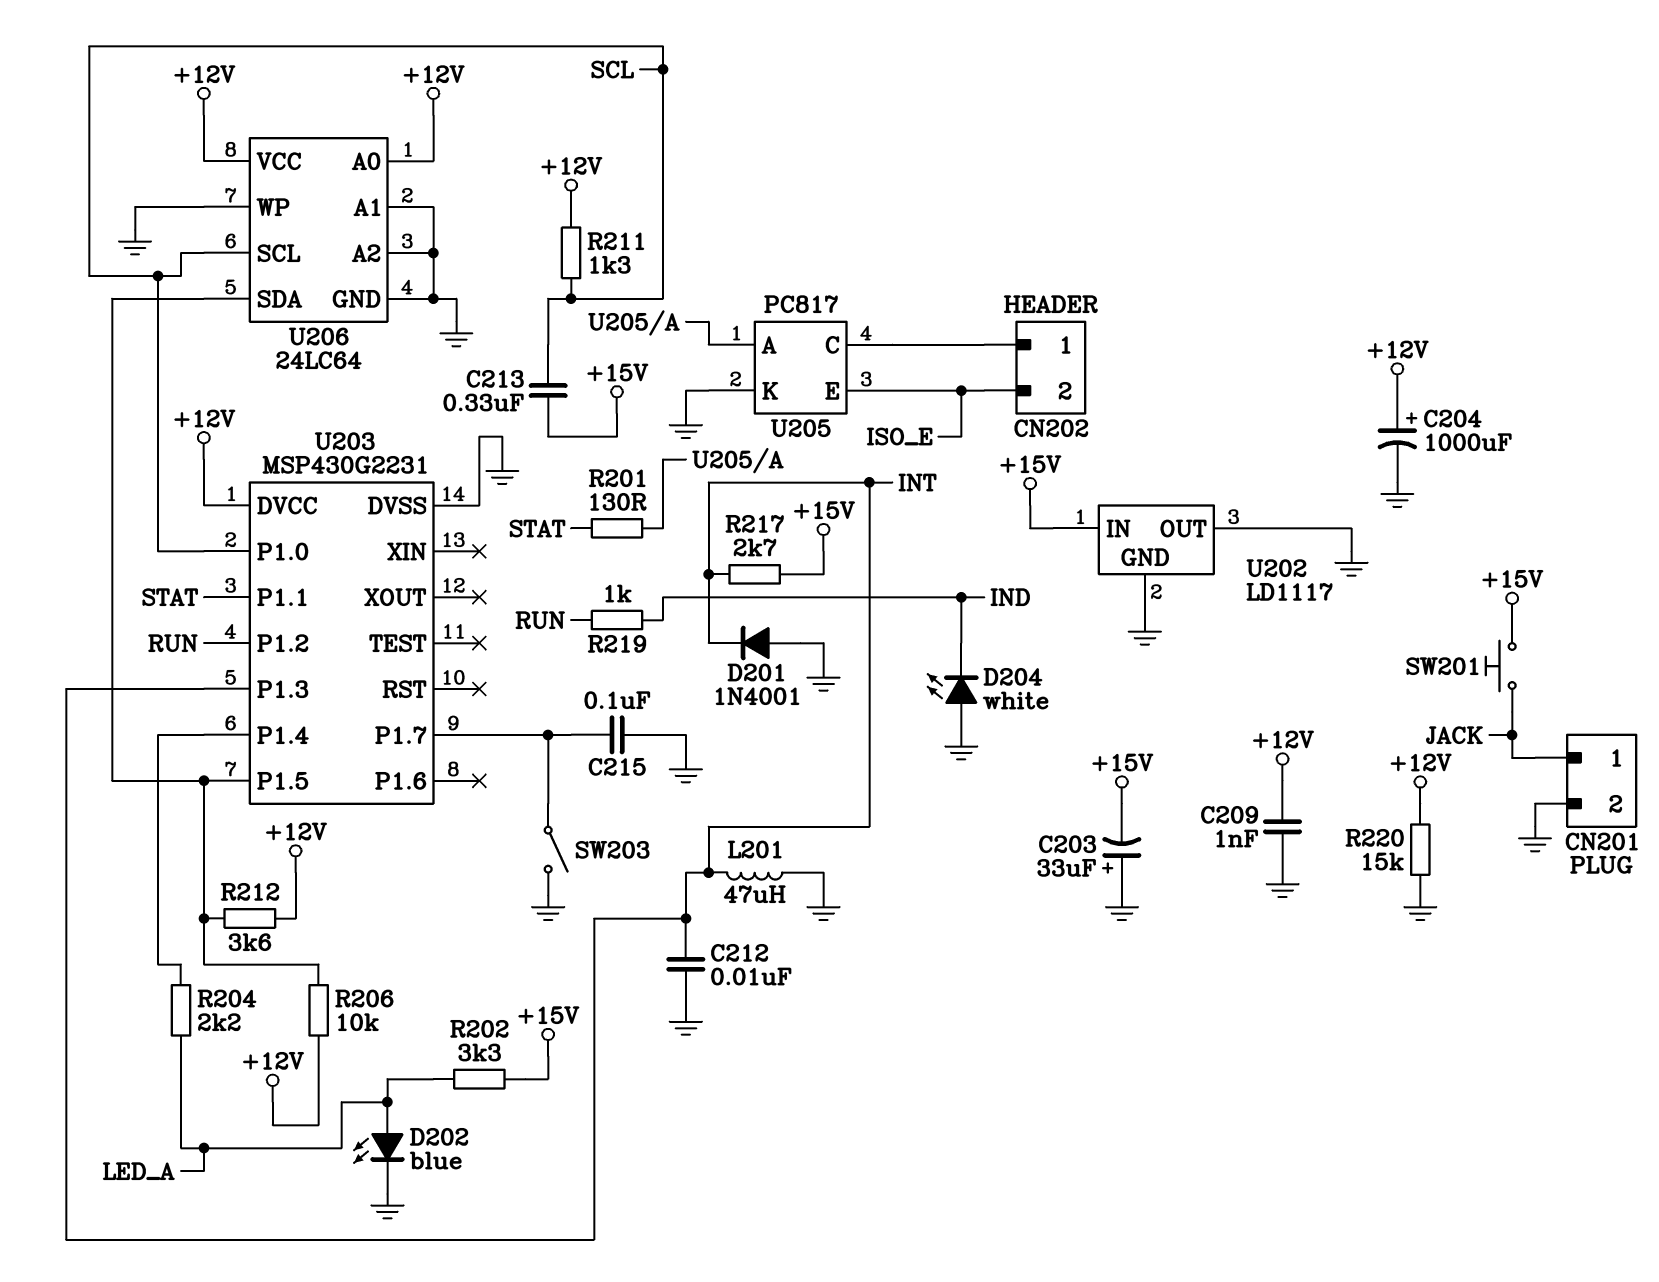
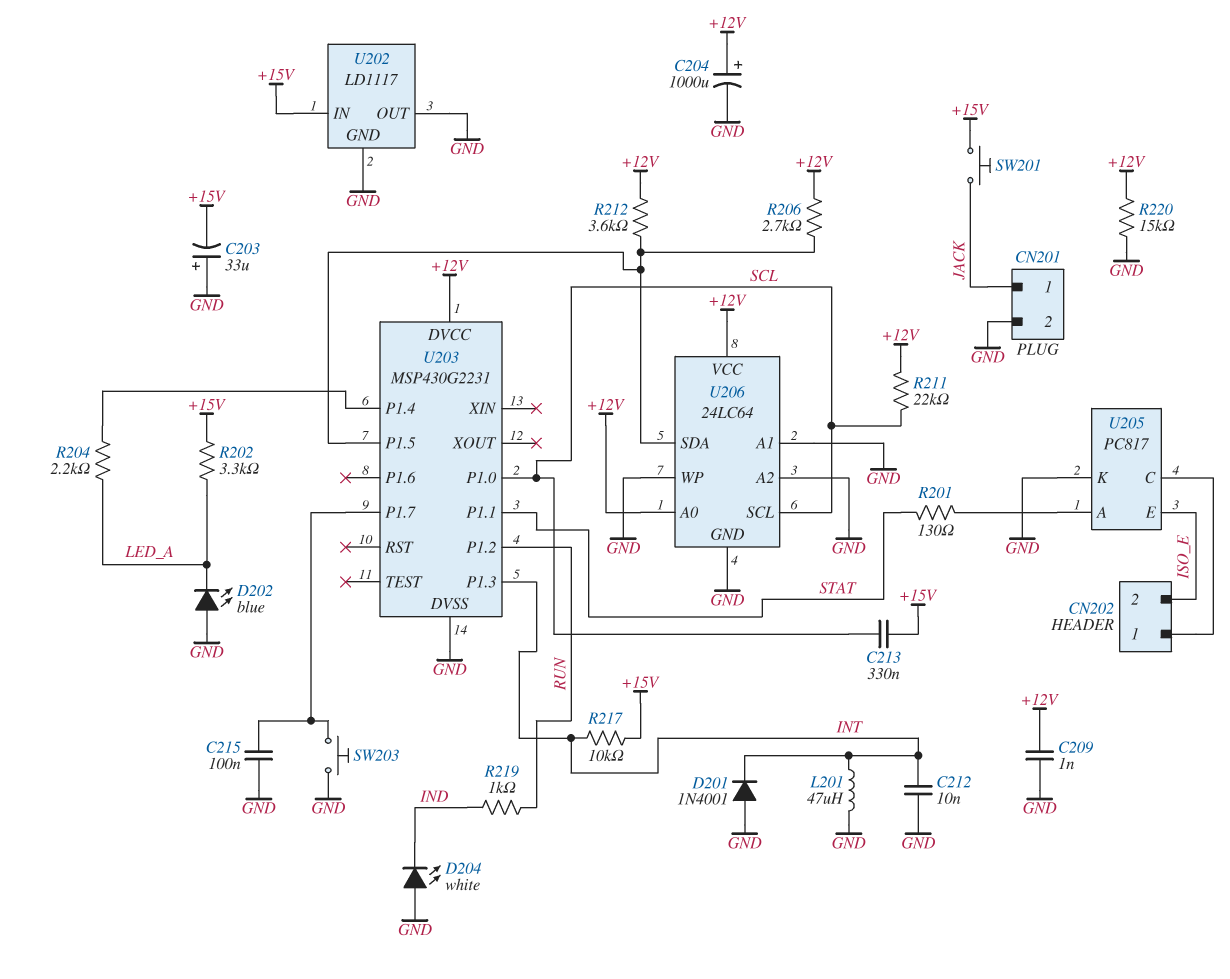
D202: LED blue (A LED_A, K GND) -> LED blue (A GND, K LED_A)
R206: 10k (+12V, U203/P1.5) -> 2.7k (+12V, U203/P1.5)
R211: 1.3k (+12V, SCL) -> 22k (+12V, SCL)
R217: 2.7k (+15V, INT) -> 10k (+15V, INT)
SW203: switch (GND, U203/P1.7) -> button (GND, U203/P1.7)

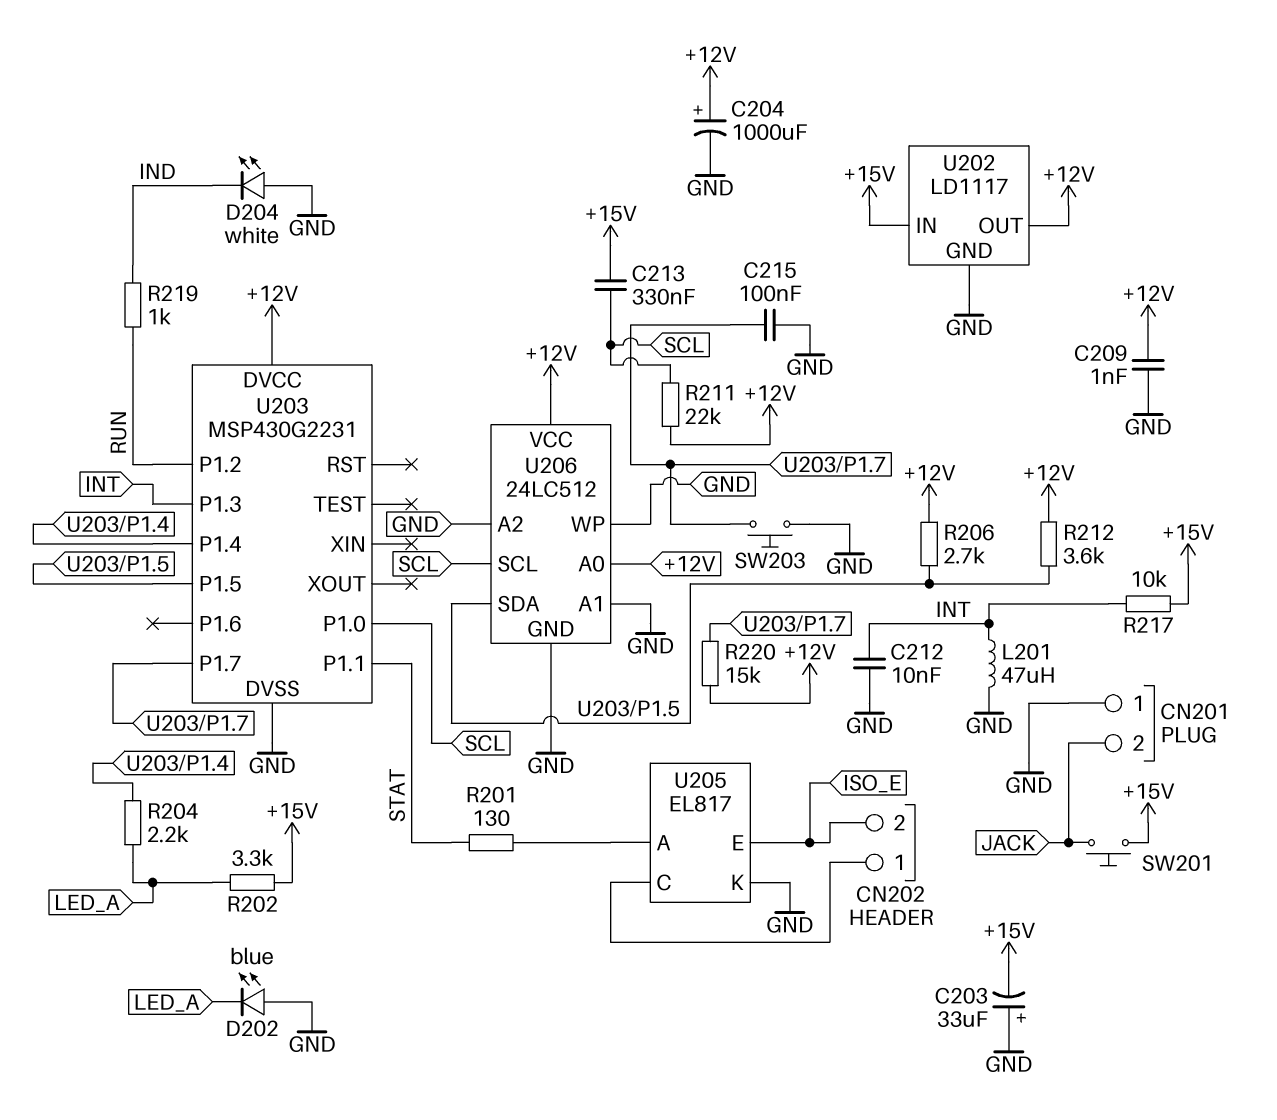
CN201 pin 1: JACK -> GND
CN201 pin 2: GND -> JACK
D201: diode 1N4001 (A GND, K INT) -> none
R220: 15k (+12V, GND) -> 15k (+12V, U203/P1.7)
U202 pin OUT: GND -> +12V
U205: PC817 -> EL817
U206: 24LC64 -> 24LC512

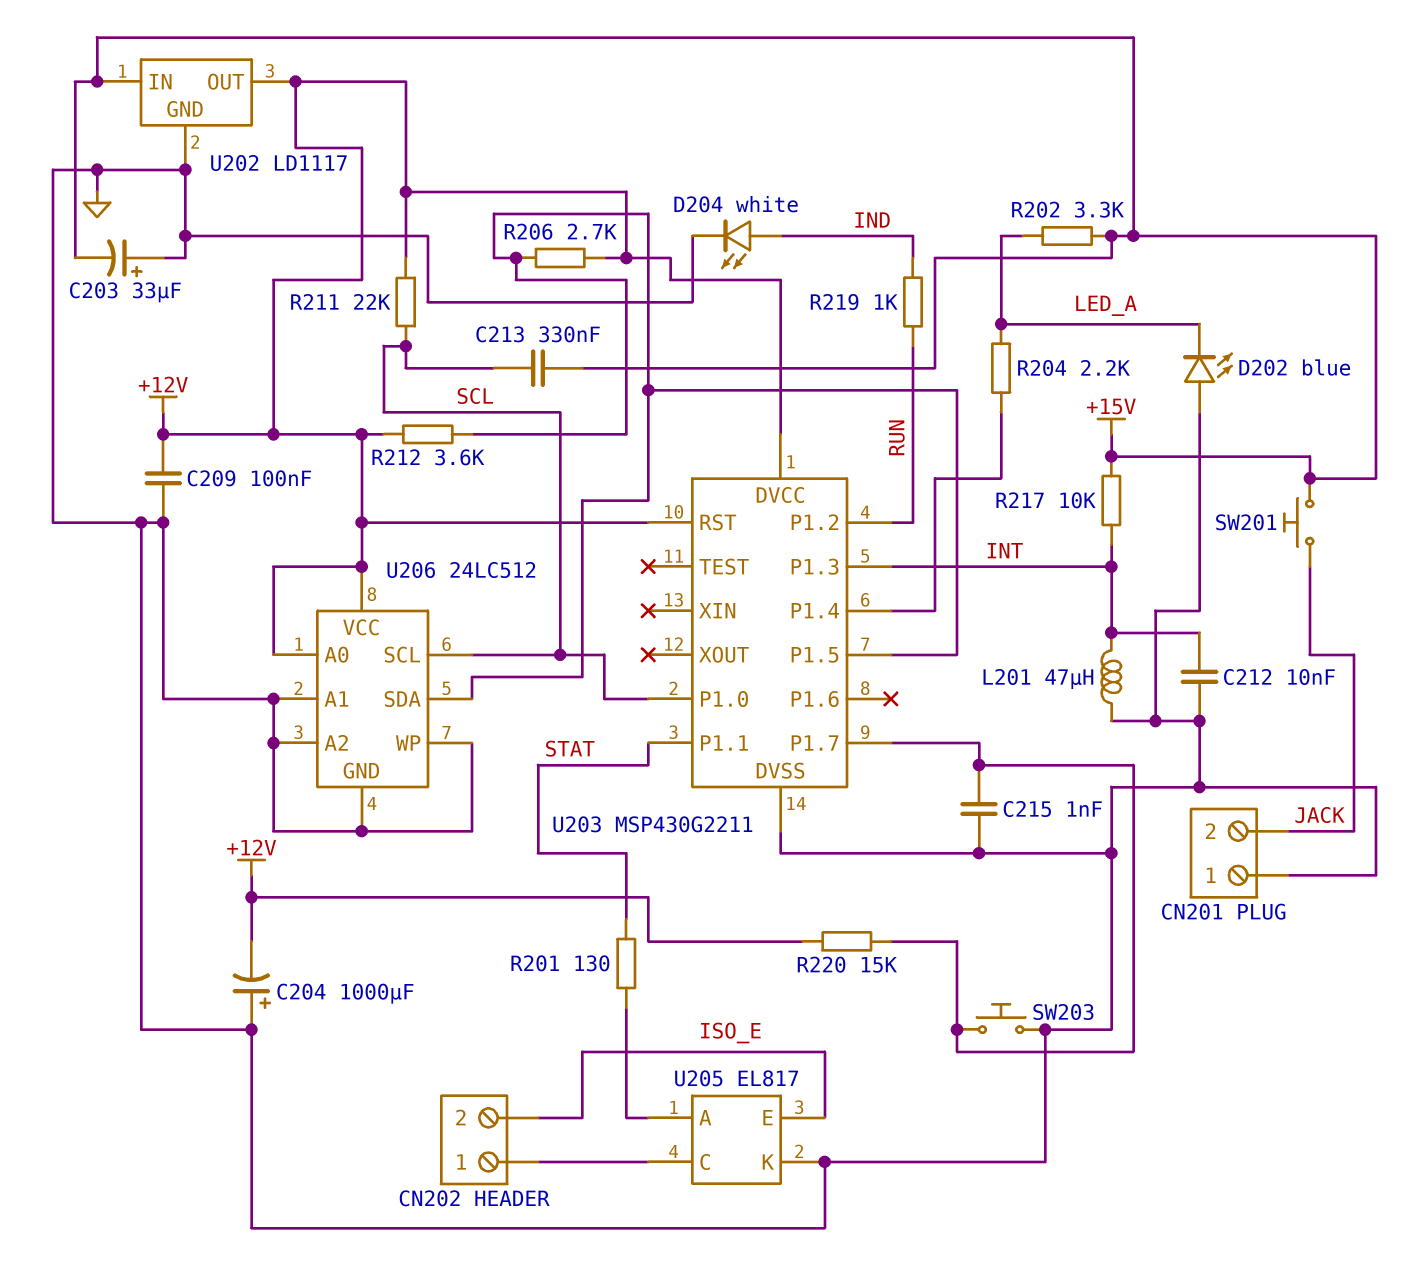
C204: 1000uF (plus +12V, minus GND) -> 1000uF (plus GND, minus +12V)
C209: 1nF (+12V, GND) -> 100nF (+12V, GND)
C215: 100nF (GND, U203/P1.7) -> 1nF (GND, U203/P1.7)
D204: LED white (A GND, K IND) -> LED white (A IND, K GND)
U203: MSP430G2231 -> MSP430G2211
U203 pin RST: none -> +12V

